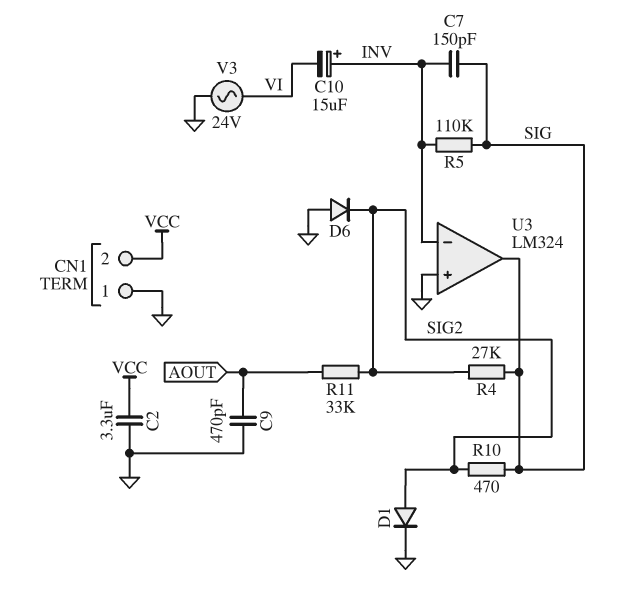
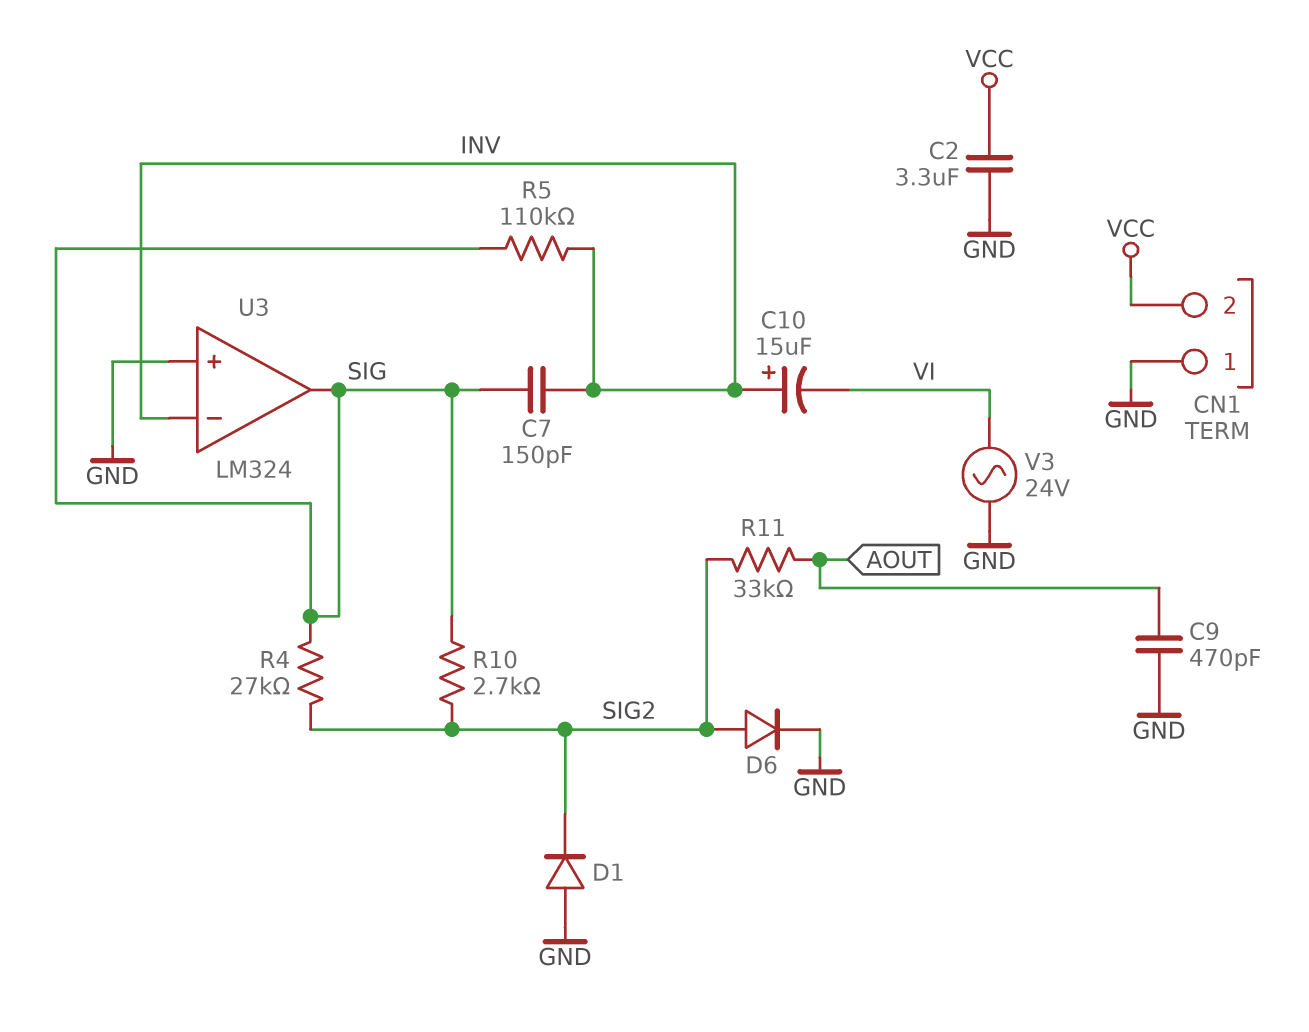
D1: diode (A SIG2, K GND) -> diode (A GND, K SIG2)
D6: diode (A GND, K SIG2) -> diode (A SIG2, K GND)
R10: 470 (SIG, SIG2) -> 2.7k (SIG, SIG2)

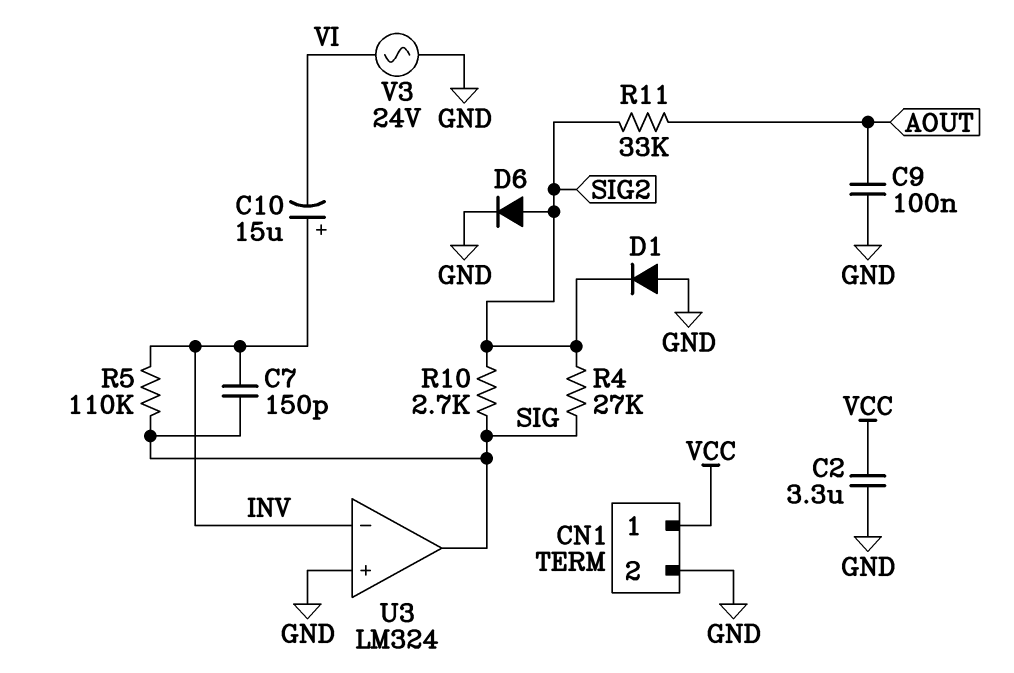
C9: 470pF (AOUT, GND) -> 100nF (AOUT, GND)
CN1 pin 1: GND -> VCC
CN1 pin 2: VCC -> GND

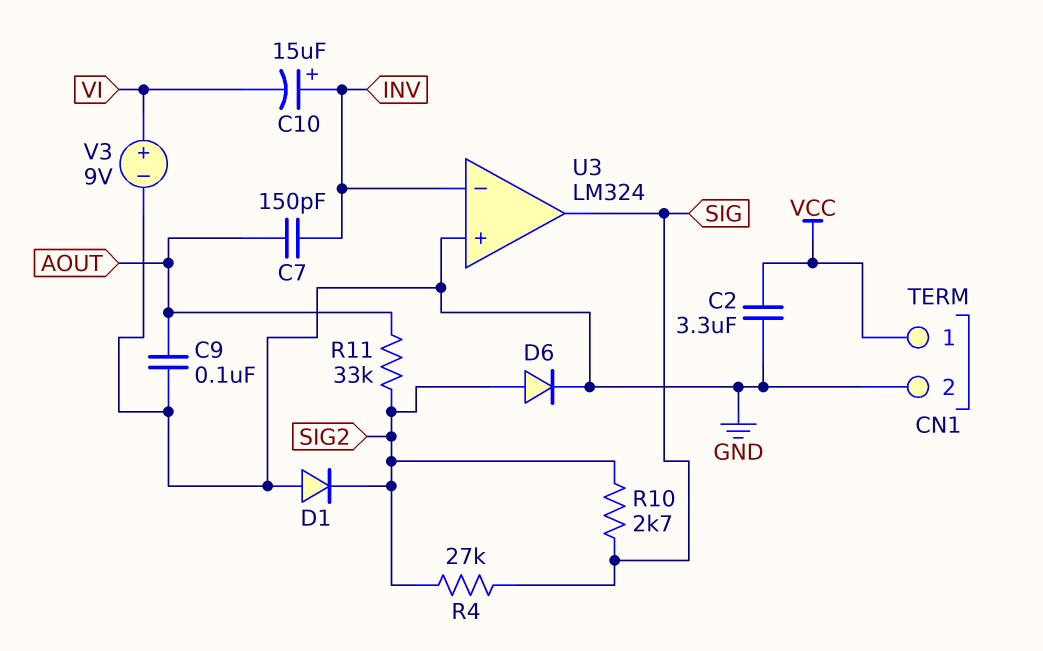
C7: 150pF (INV, SIG) -> 150pF (AOUT, INV)
R5: 110k (INV, SIG) -> none
V3: AC 24V (GND, VI) -> 9V (plus VI, minus GND)

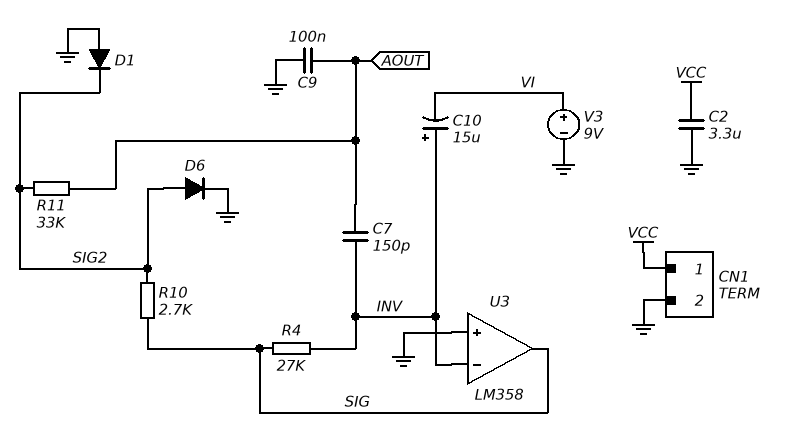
R4: 27k (SIG, SIG2) -> 27k (INV, SIG)
U3: LM324 -> LM358

